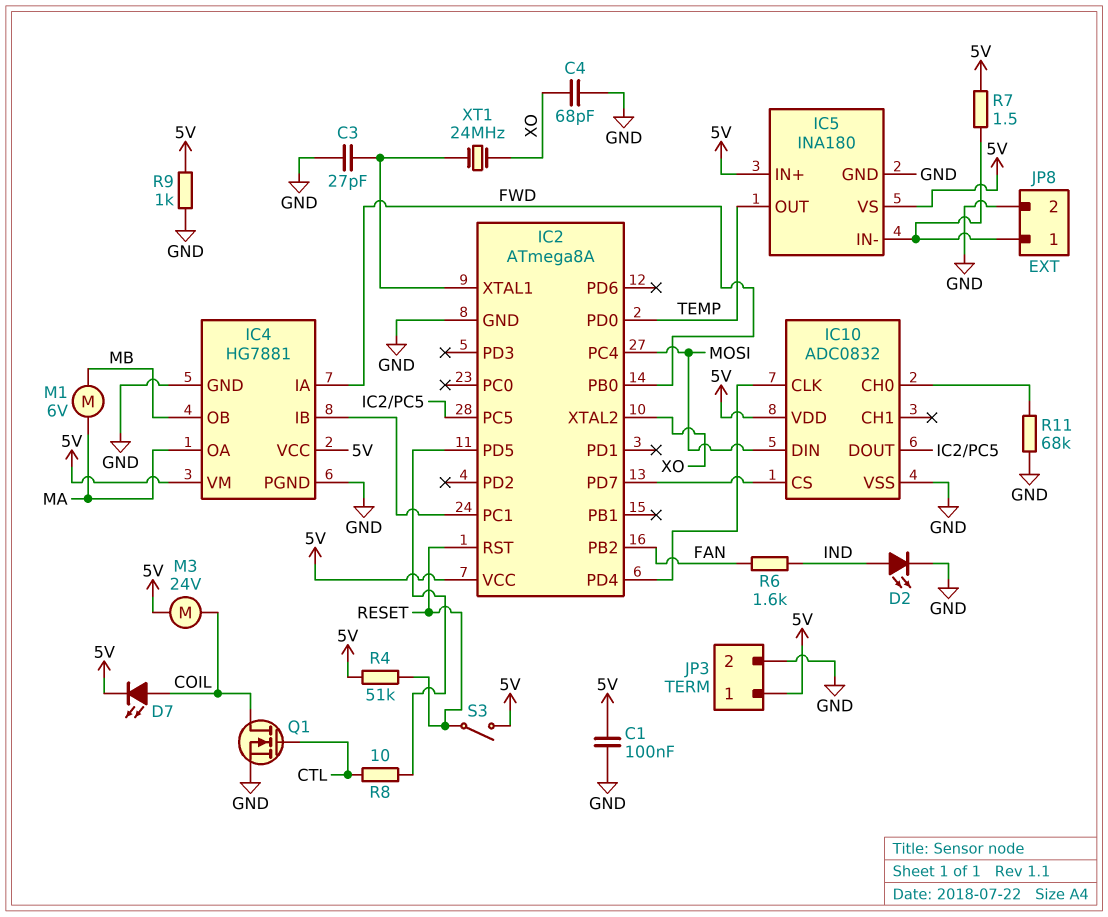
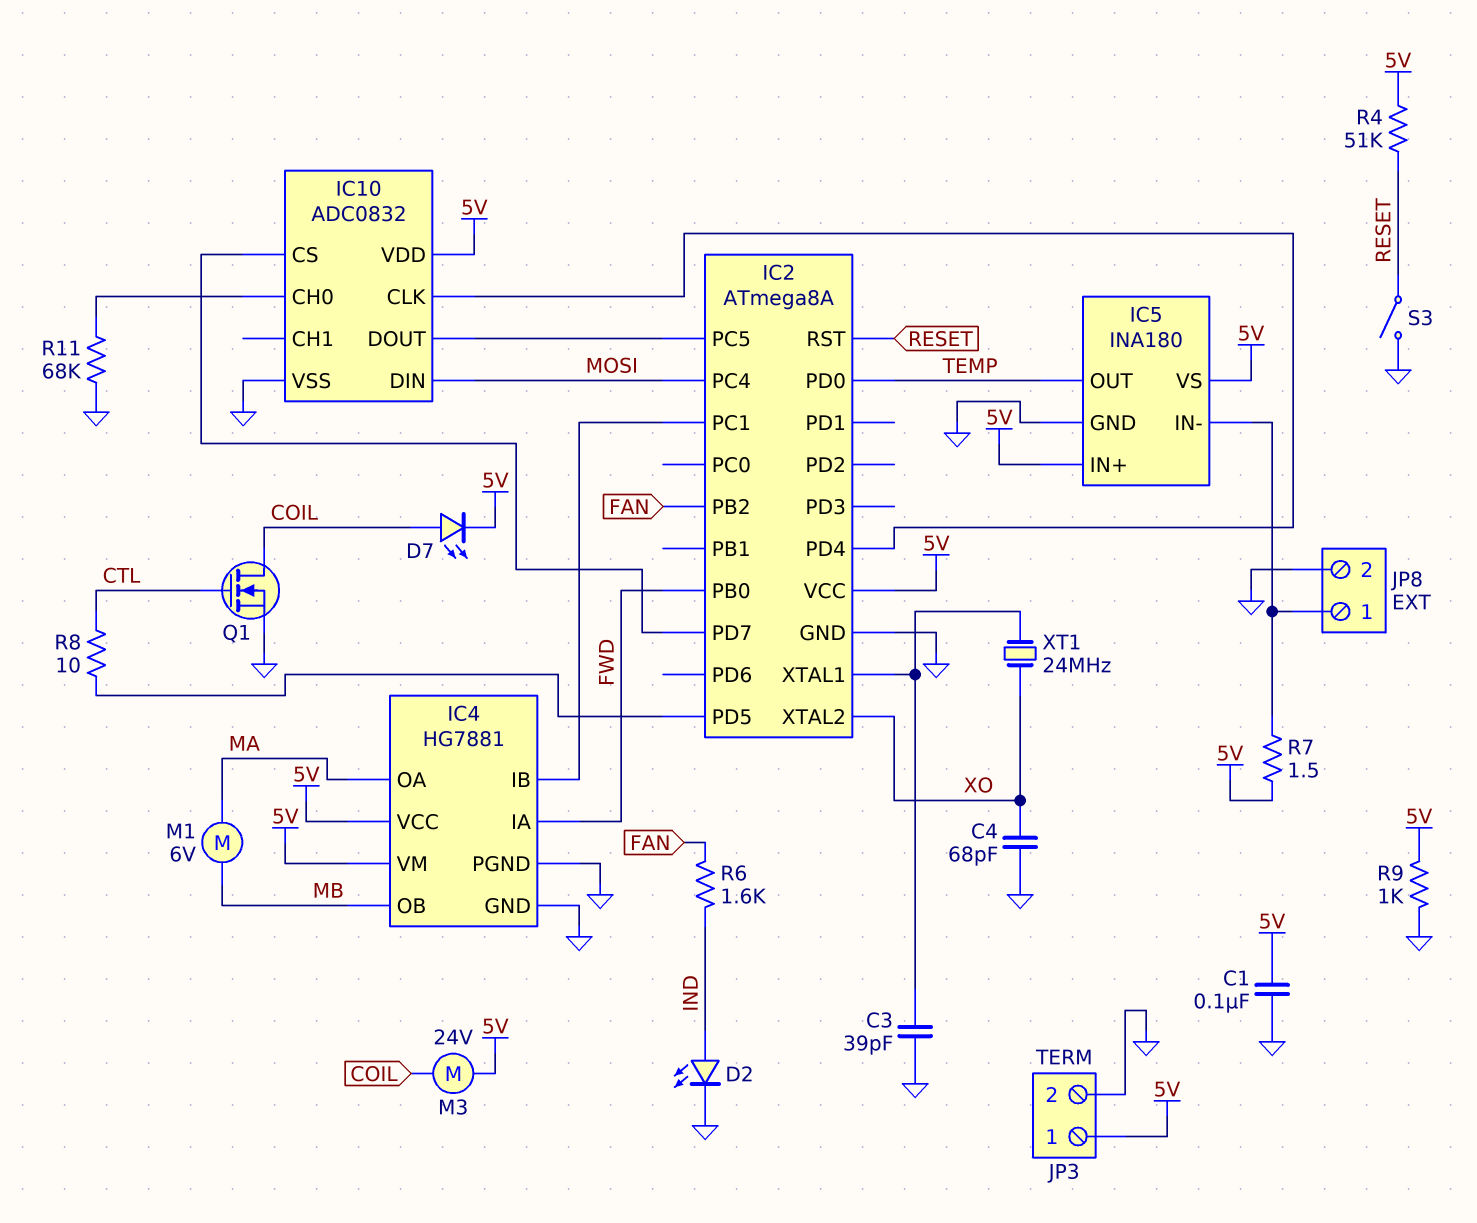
C3: 27pF (GND, IC2/XTAL1) -> 39pF (GND, IC2/XTAL1)
S3: switch (5V, RESET) -> switch (GND, RESET)

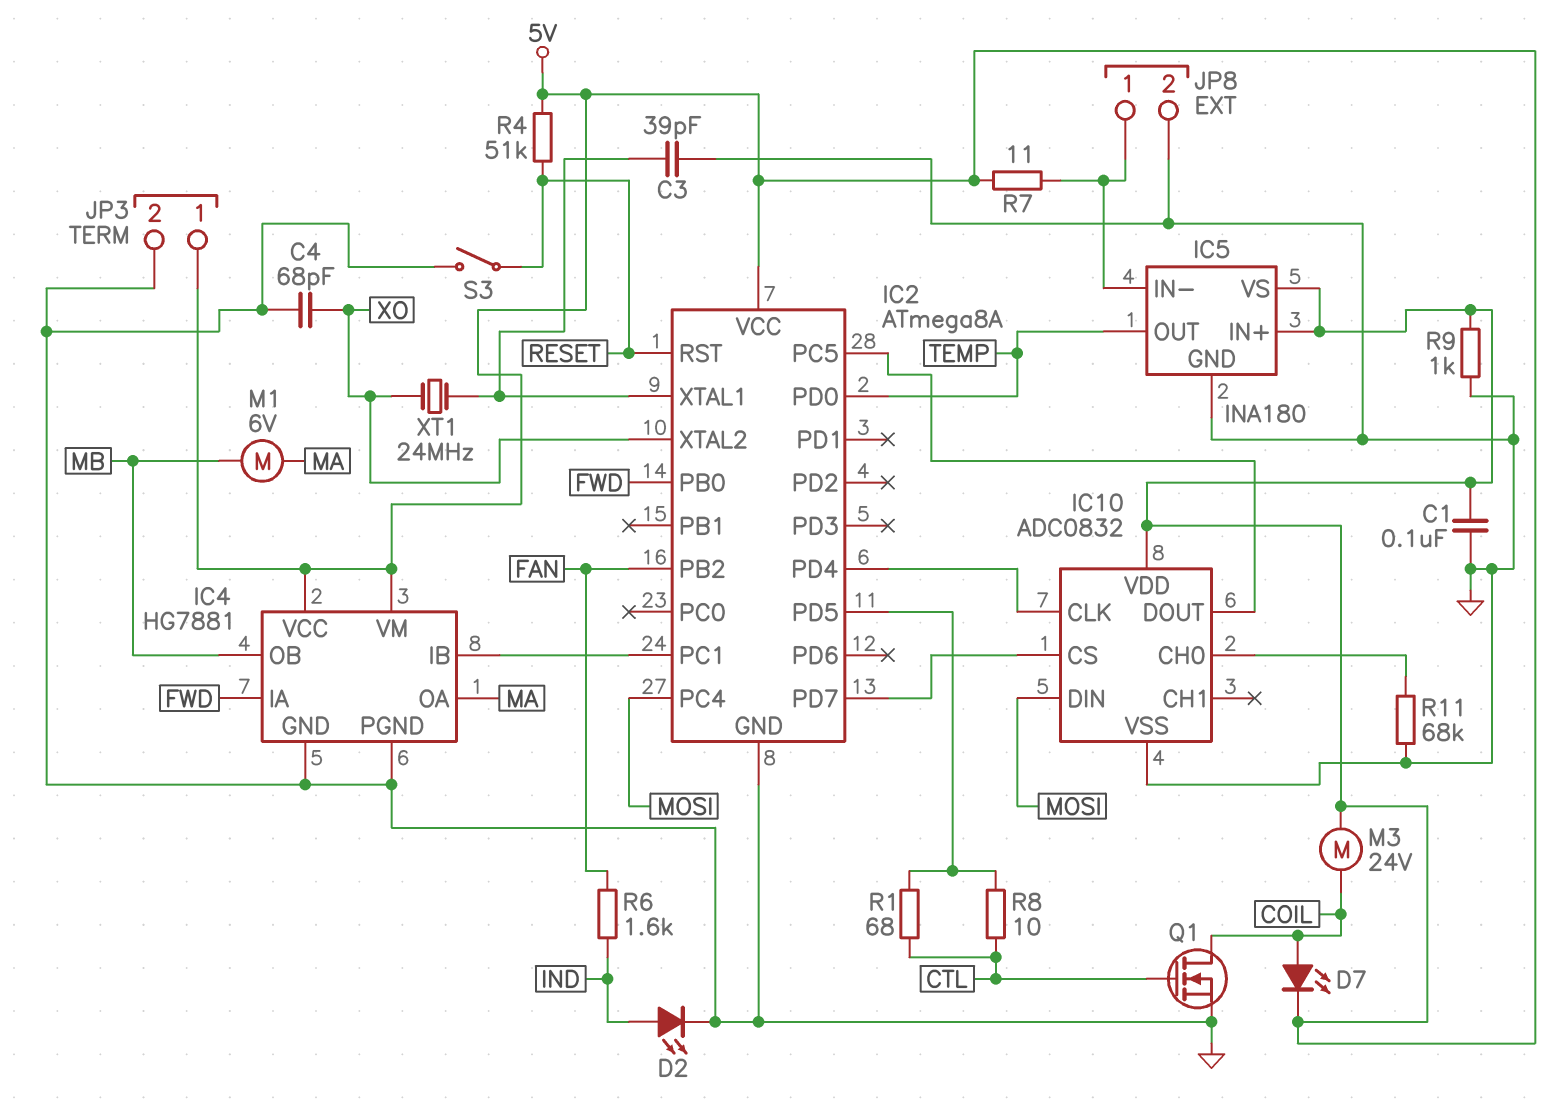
R1: none -> 68 (CTL, IC2/PD5)
R7: 1.5 (5V, IC5/IN-) -> 11 (5V, IC5/IN-)

